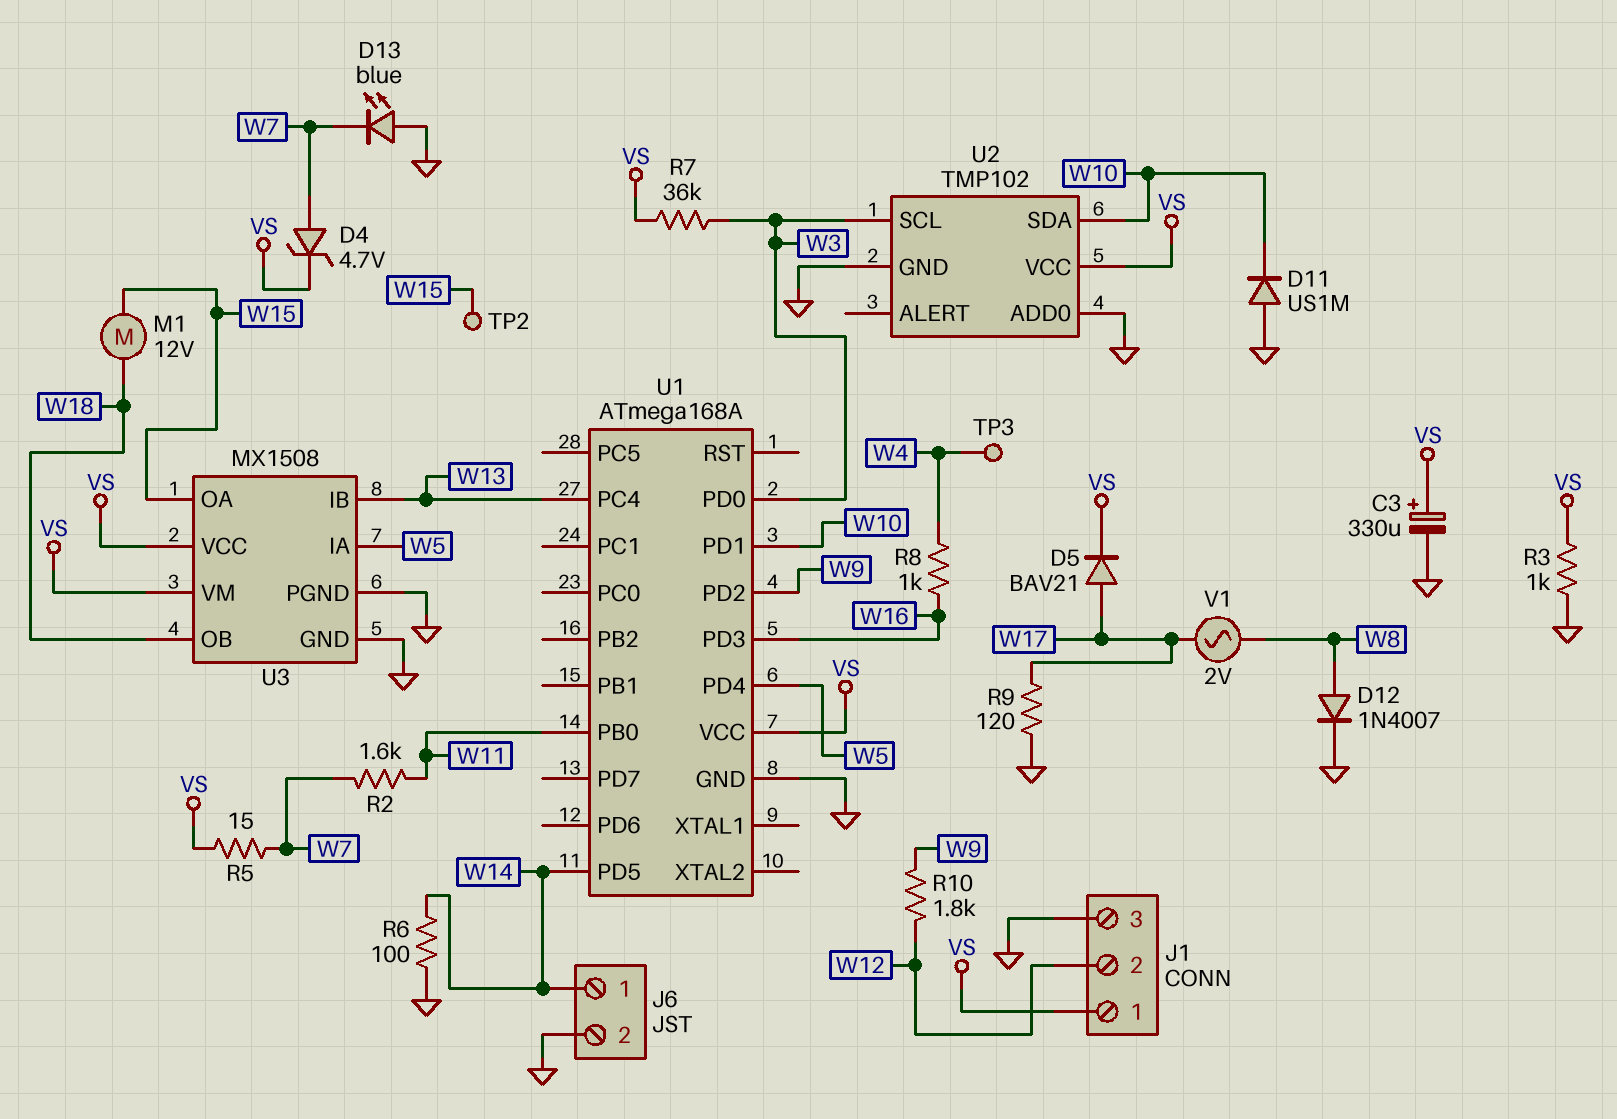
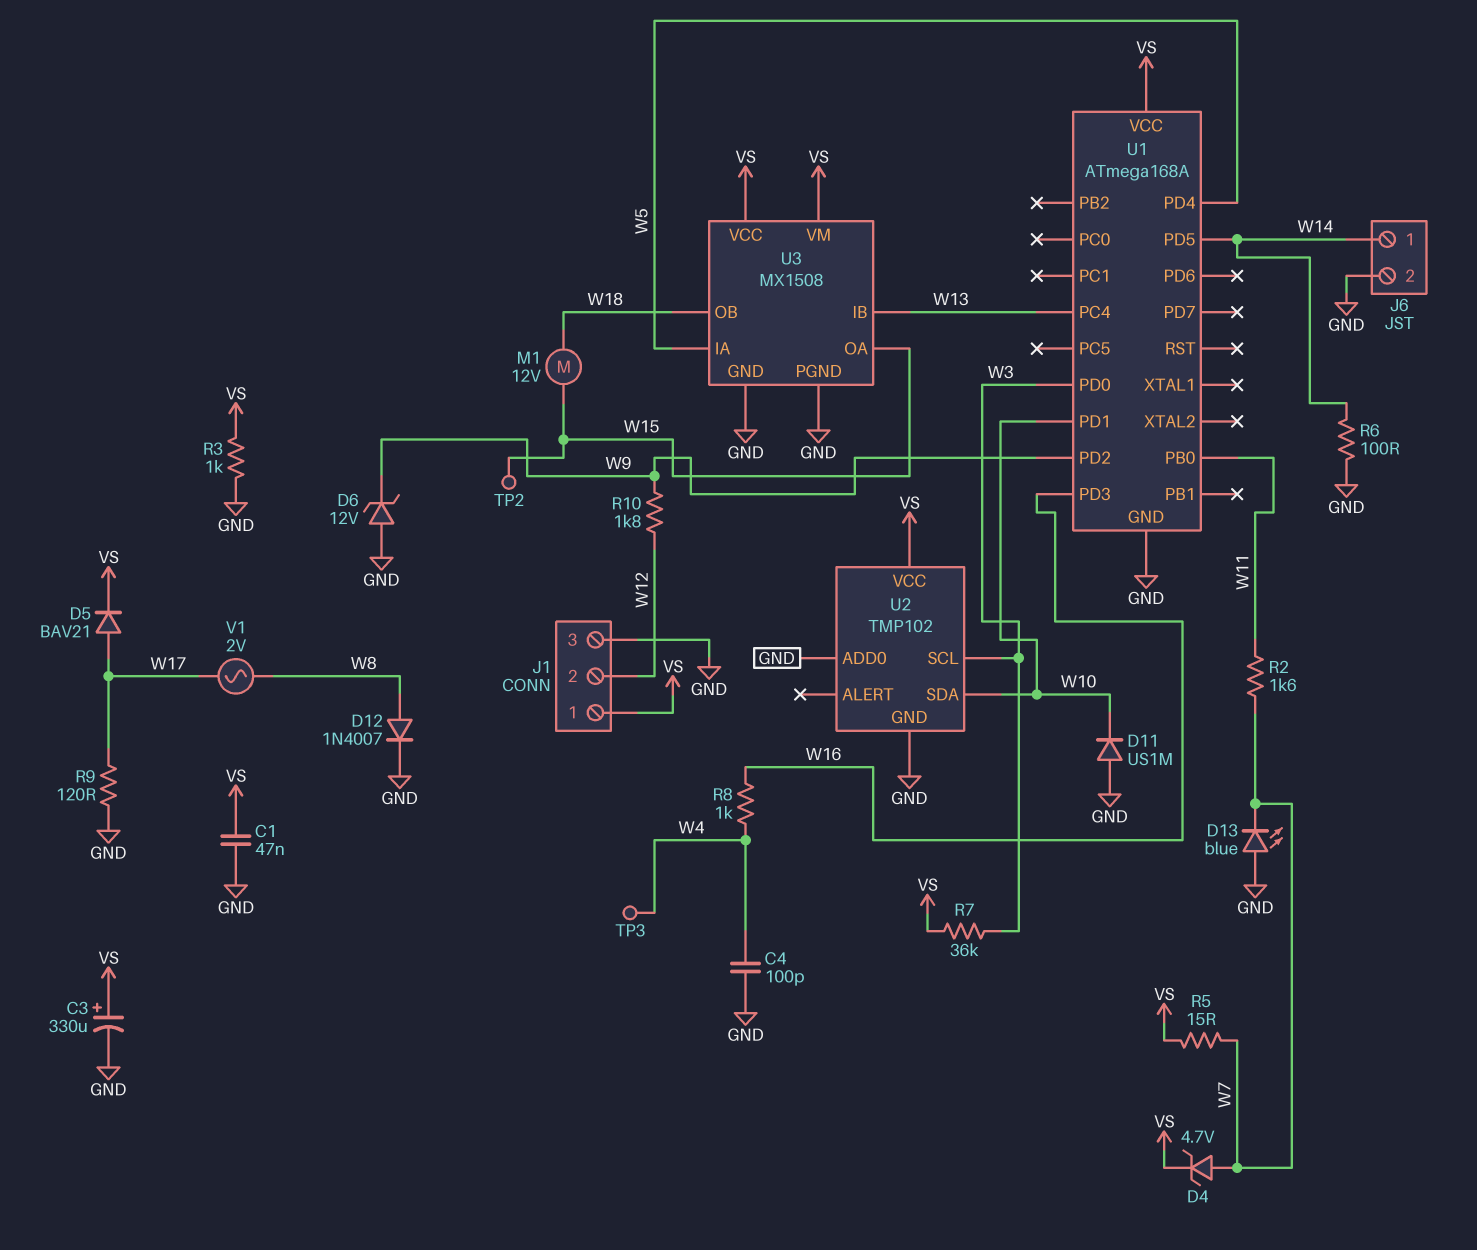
C1: none -> 47nF (GND, VS)
C4: none -> 100pF (GND, W4)
D6: none -> zener 12V (A GND, K W9)

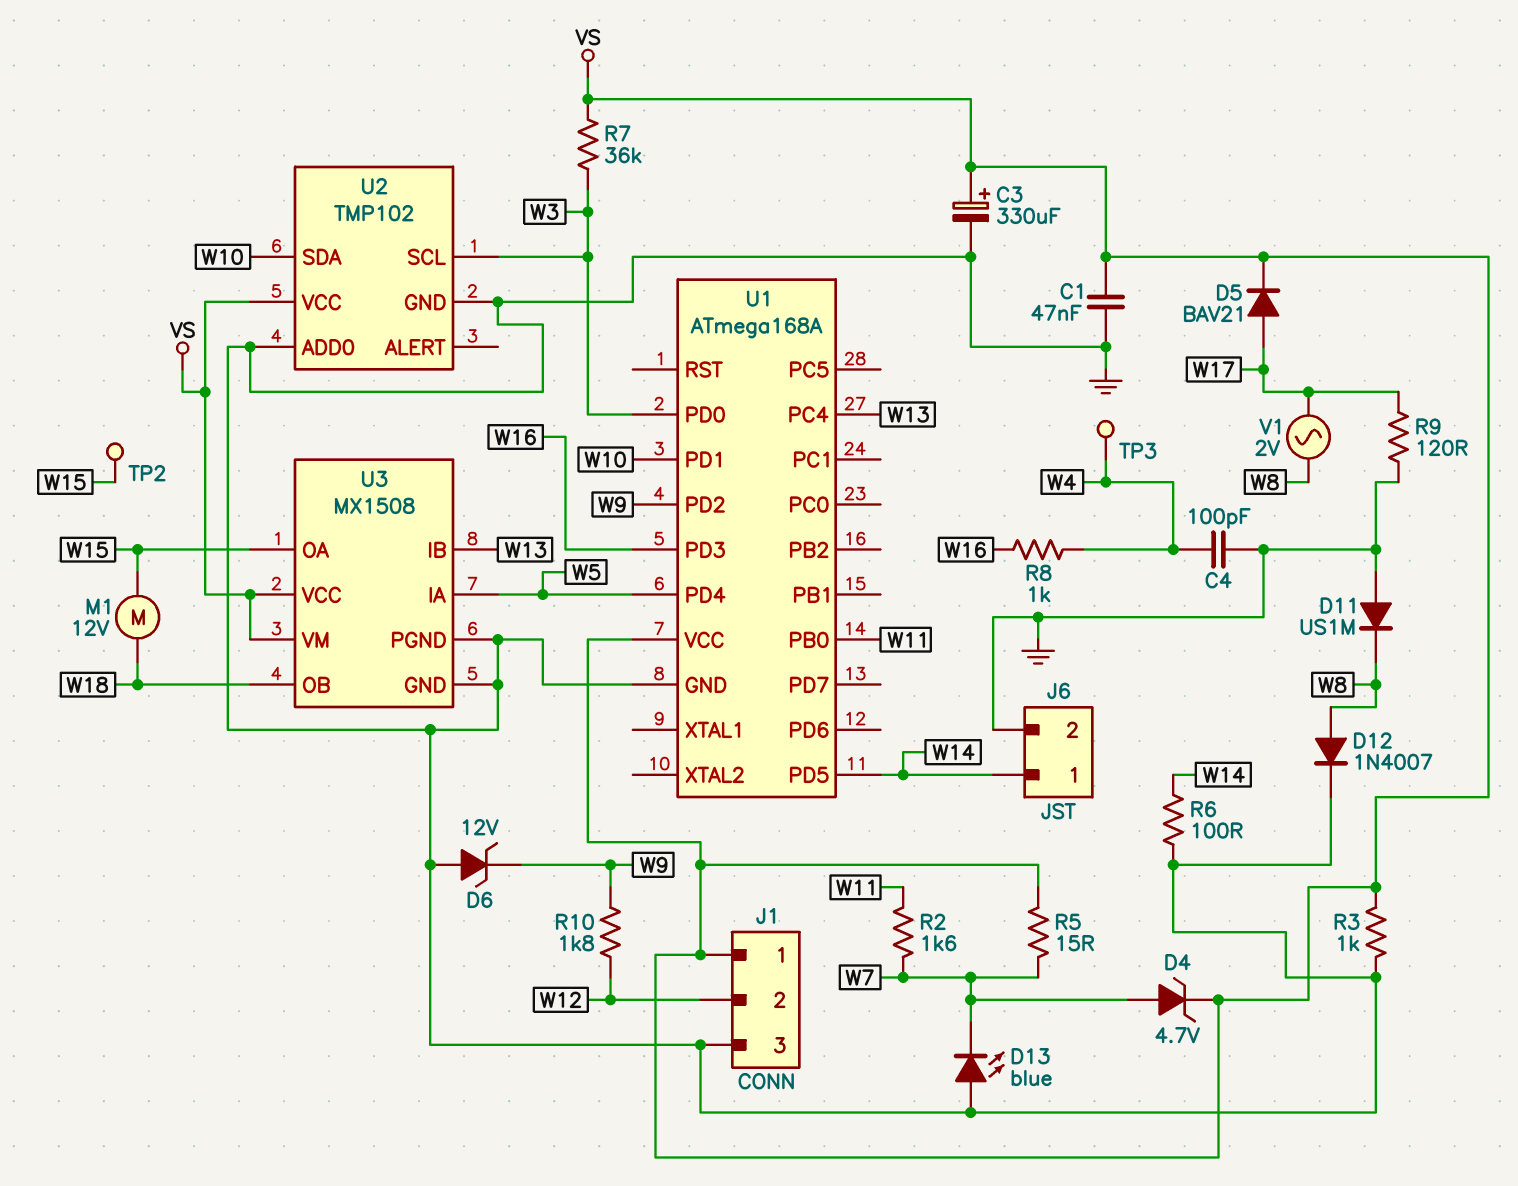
D11: diode US1M (A GND, K W10) -> diode US1M (A GND, K W8)

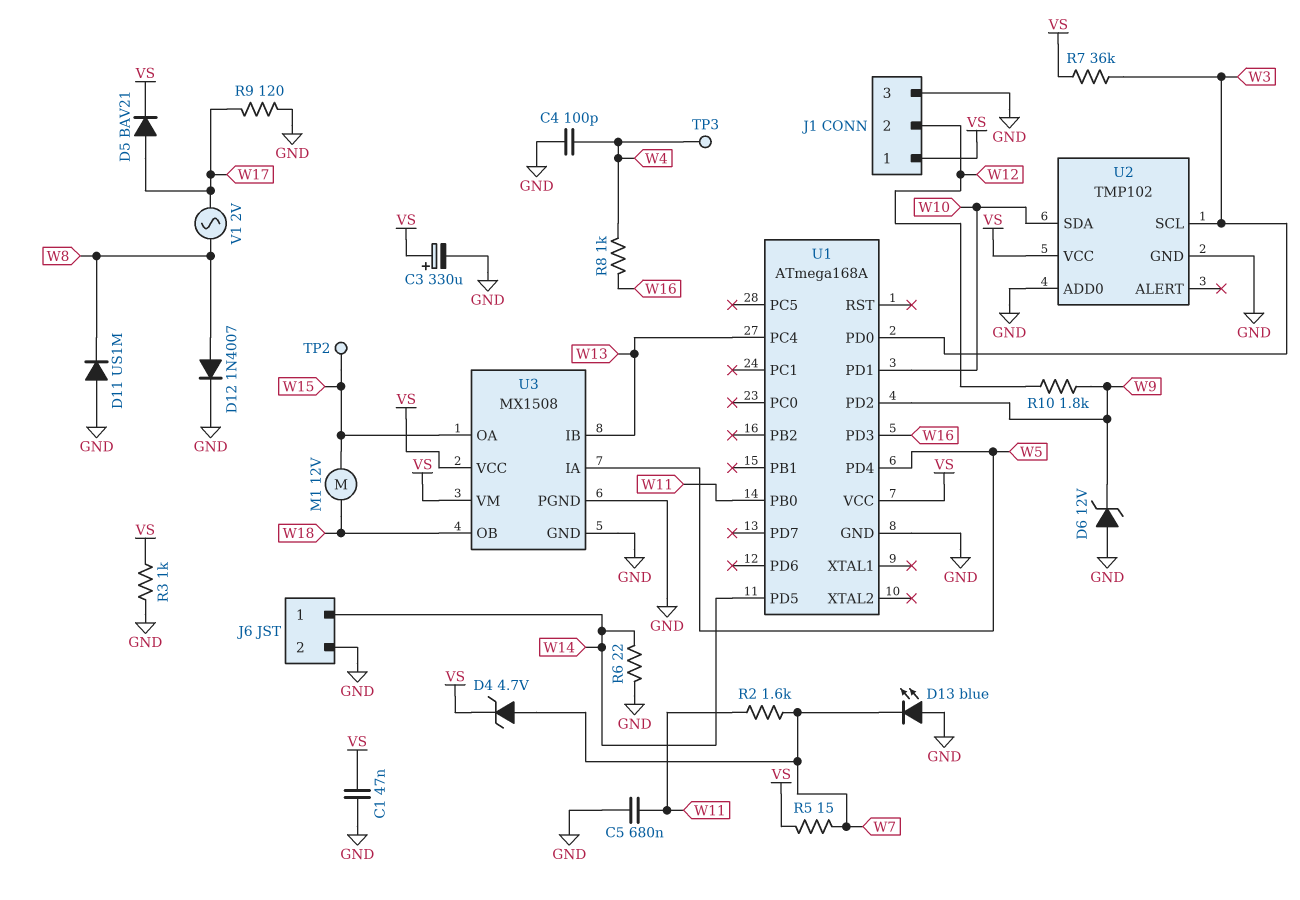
C5: none -> 680nF (GND, W11)
R6: 100 (GND, W14) -> 22 (GND, W14)

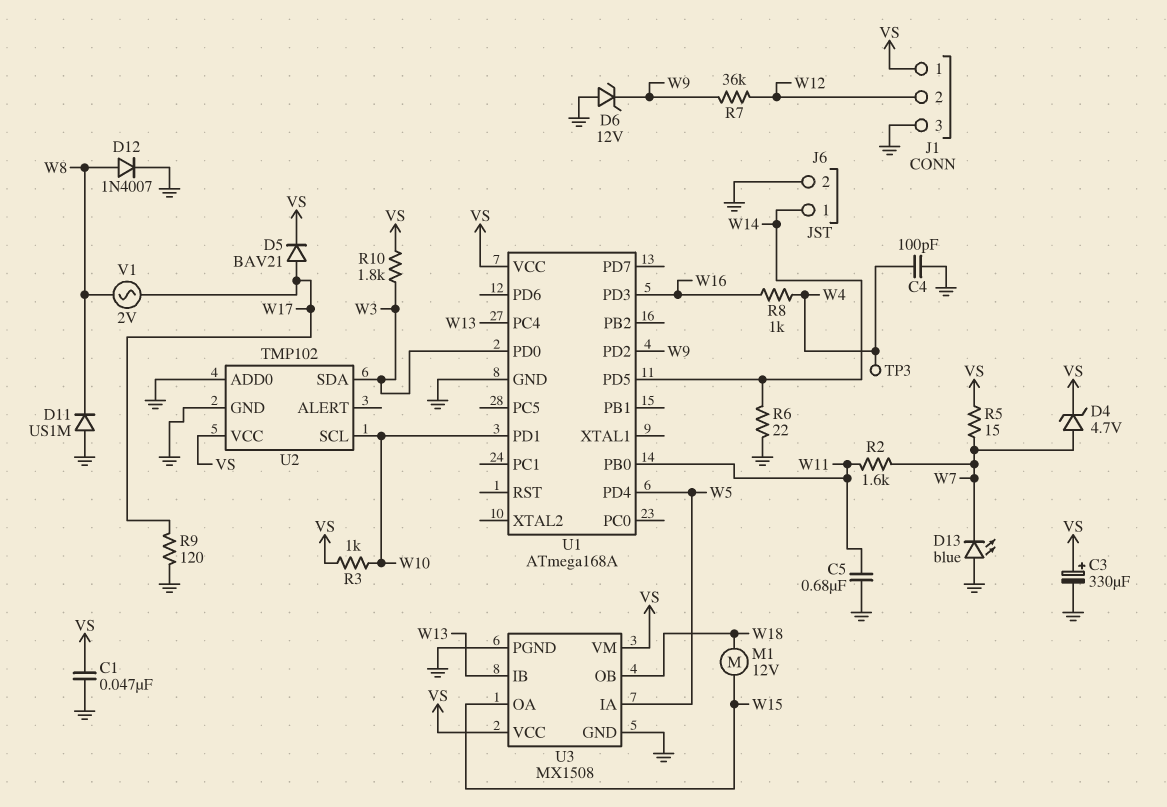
R3: 1k (GND, VS) -> 1k (VS, W10)
R7: 36k (VS, W3) -> 36k (W9, W12)
R10: 1.8k (W9, W12) -> 1.8k (VS, W3)
TP2: test point (W15) -> none
U2 pin SCL: W3 -> W10
U2 pin SDA: W10 -> W3

